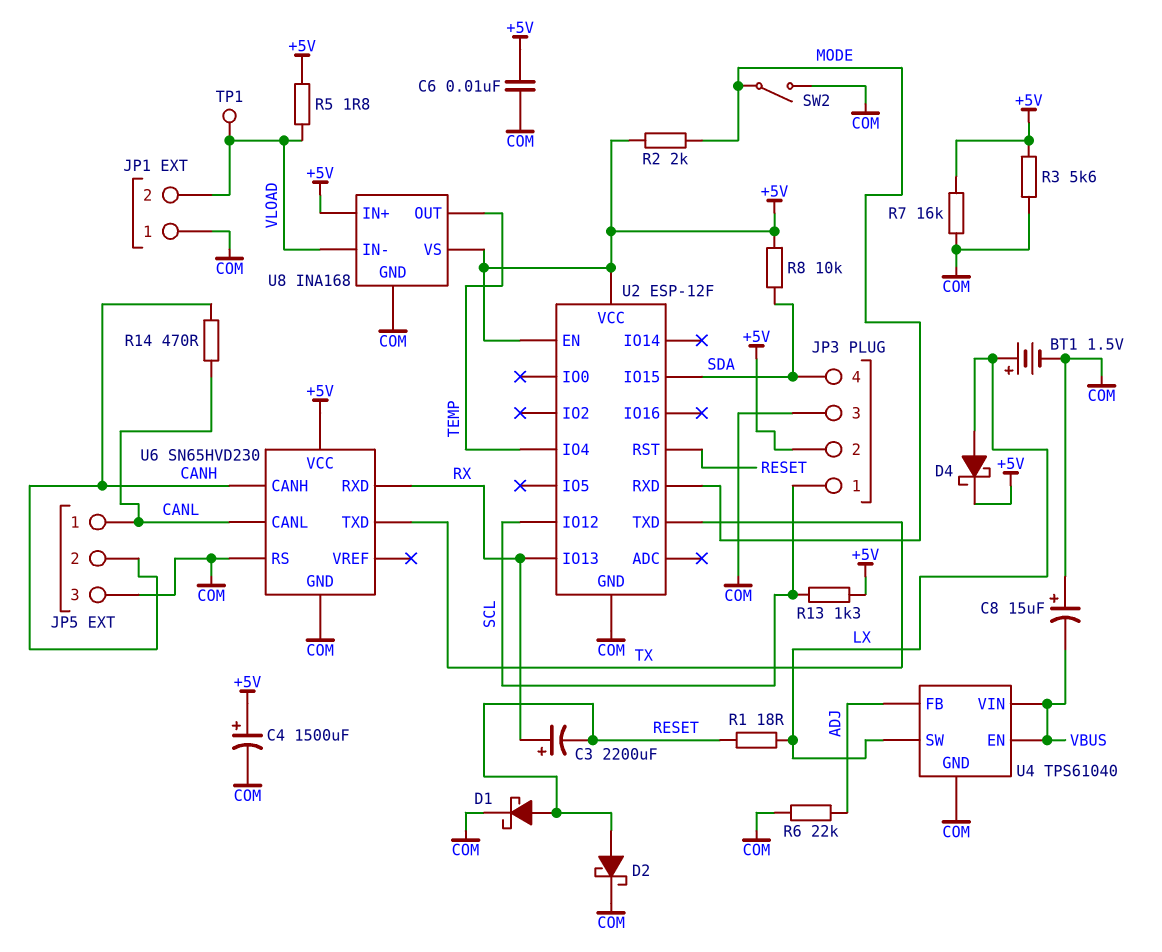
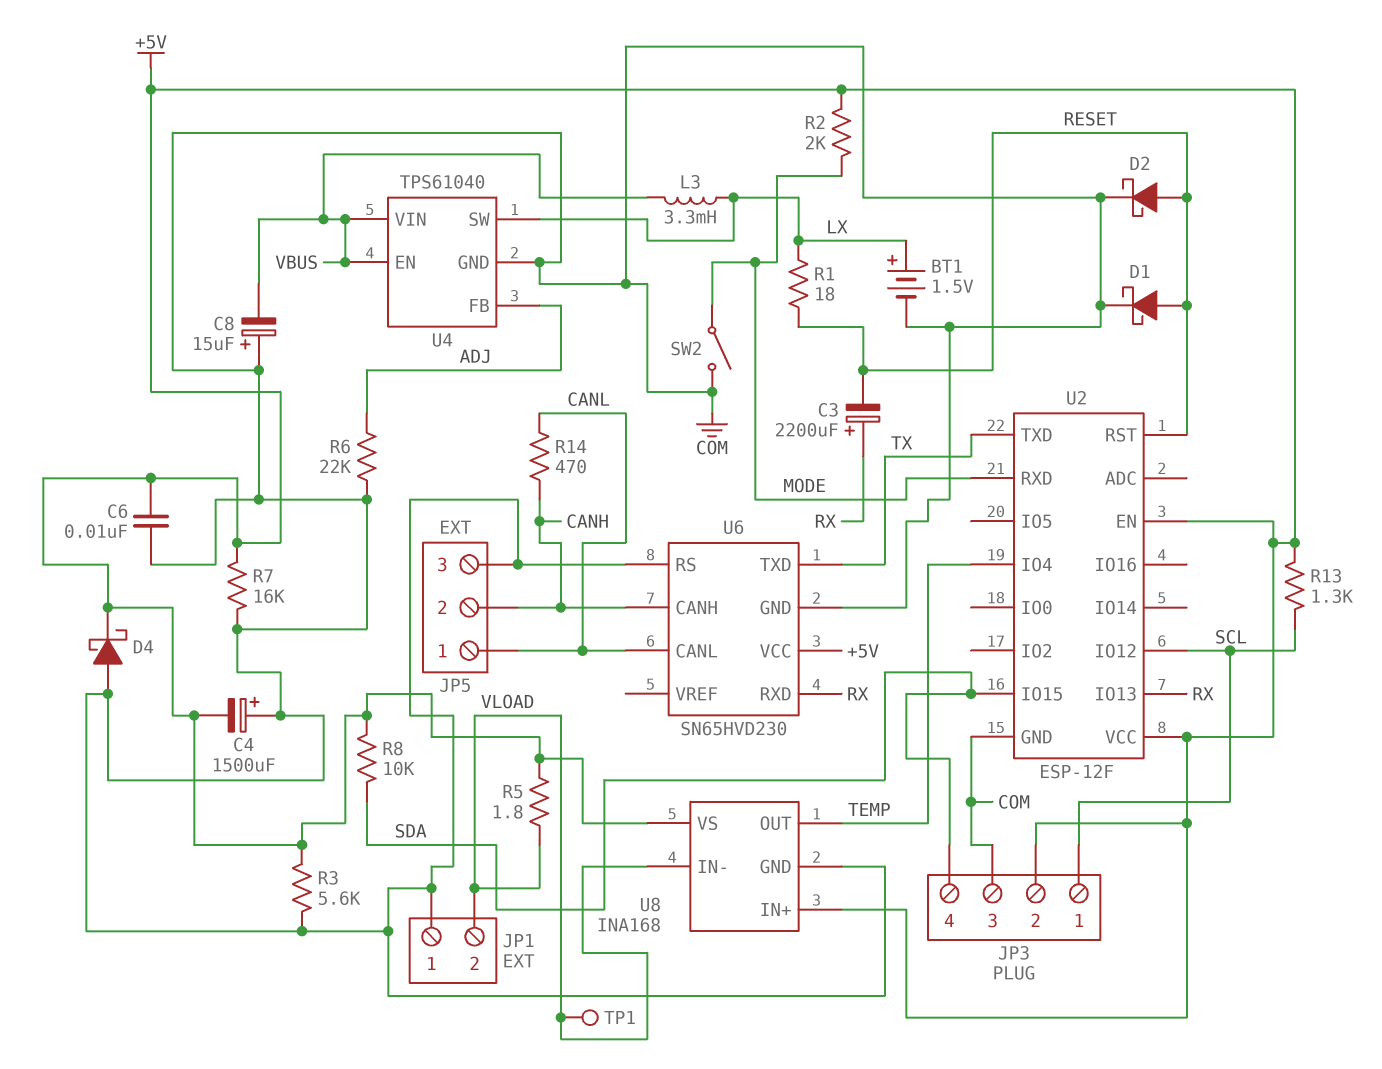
C4: 1500uF (plus +5V, minus COM) -> 1500uF (plus COM, minus +5V)
D4: schottky (A LX, K +5V) -> schottky (A COM, K +5V)
L3: none -> 3.3mH (LX, VBUS)

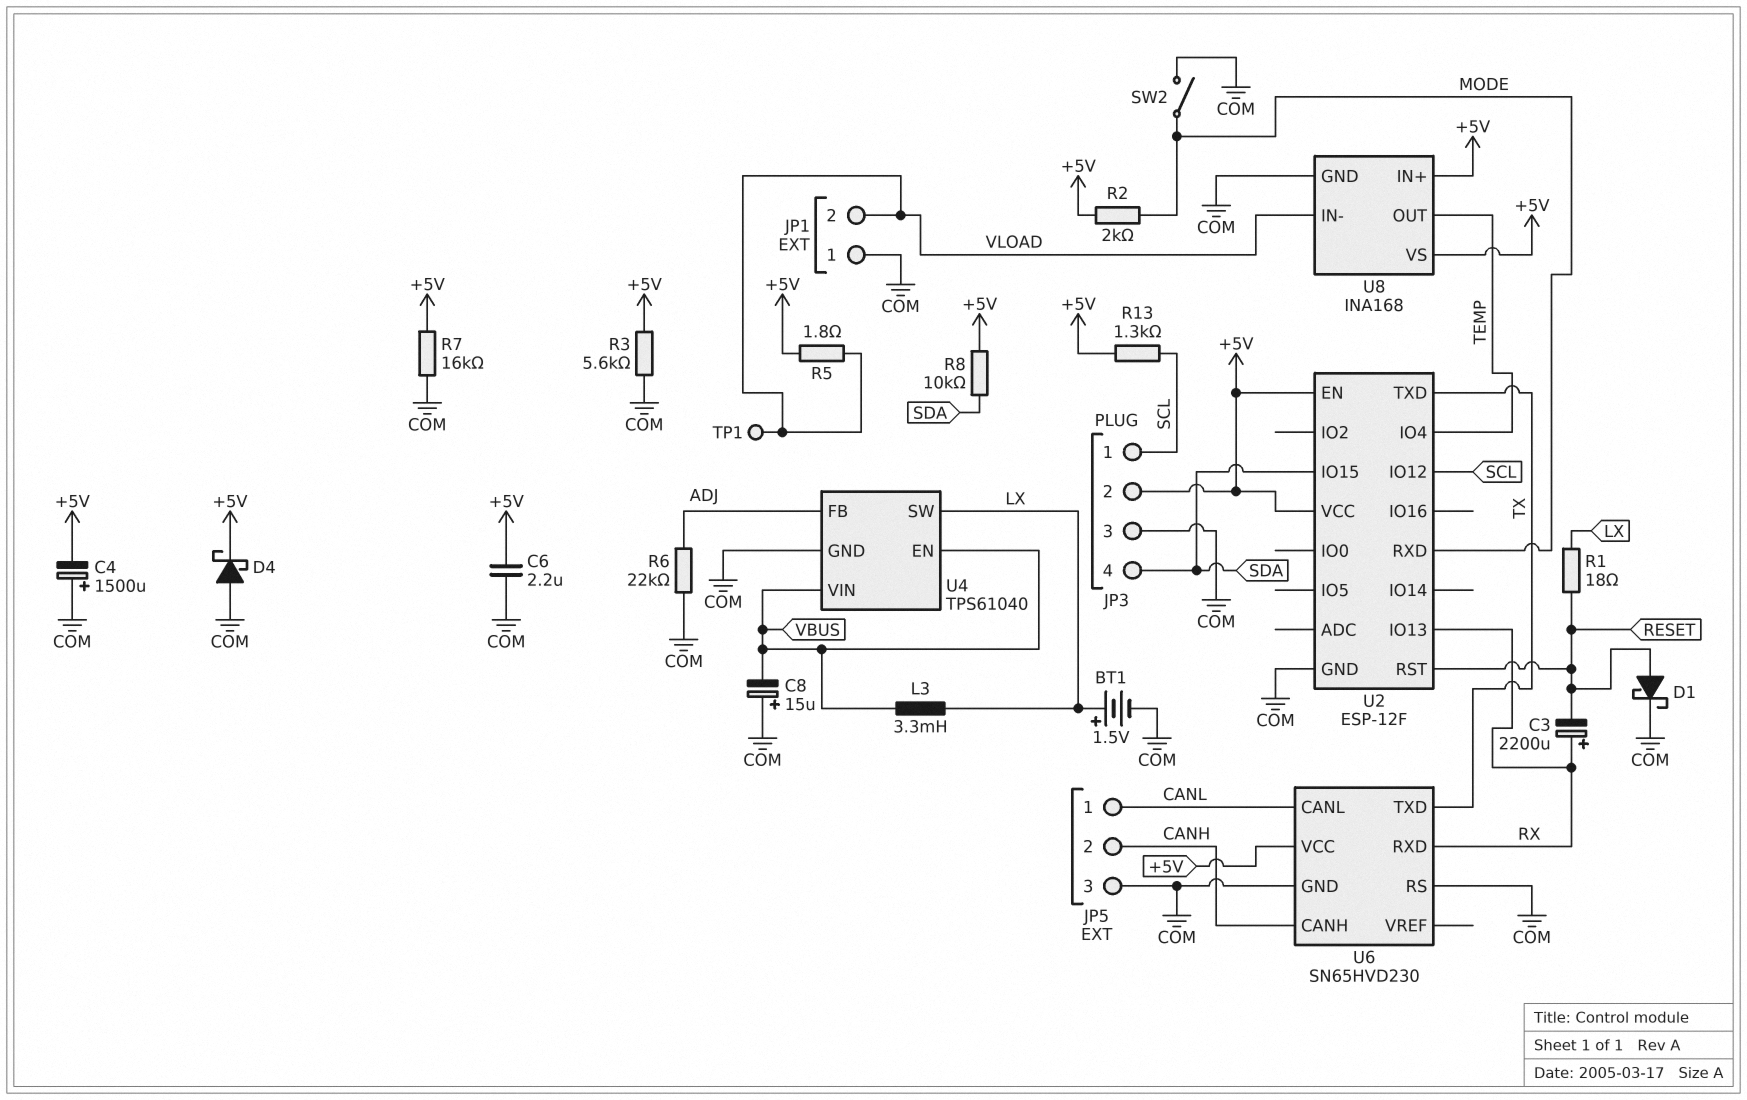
C6: 10nF (+5V, COM) -> 2.2uF (+5V, COM)
D2: schottky (A RESET, K COM) -> none
R14: 470 (CANH, CANL) -> none

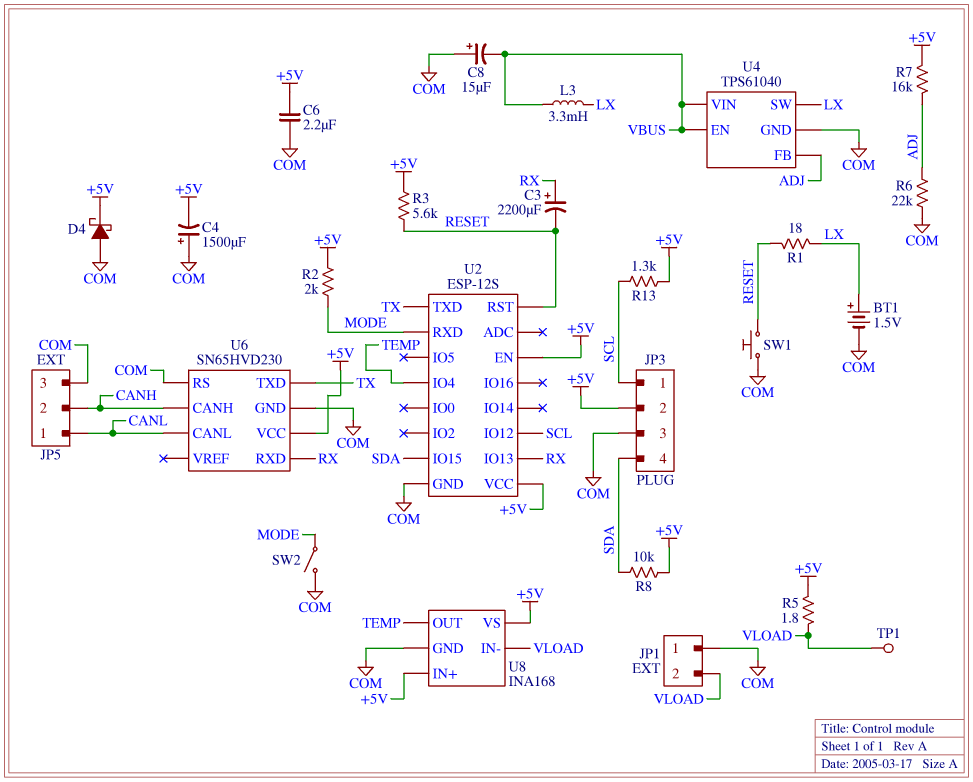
D1: schottky (A RESET, K COM) -> none
R3: 5.6k (+5V, COM) -> 5.6k (+5V, RESET)
R7: 16k (+5V, COM) -> 16k (+5V, ADJ)
SW1: none -> button (COM, RESET)
U2: ESP-12F -> ESP-12S

